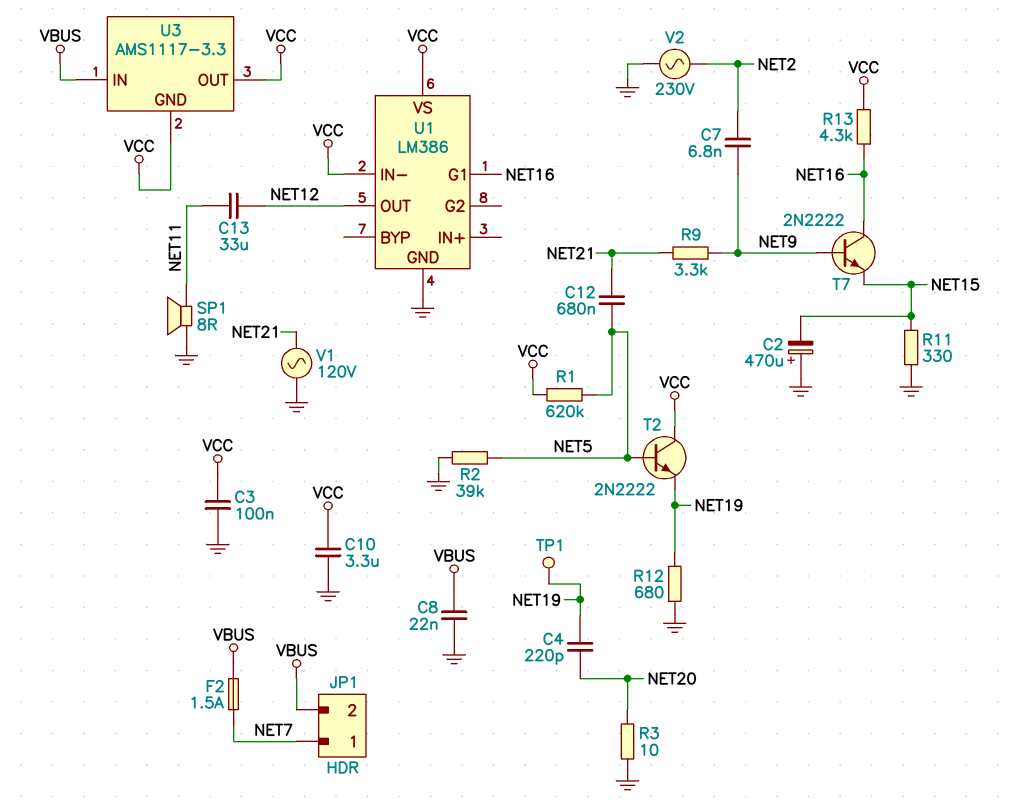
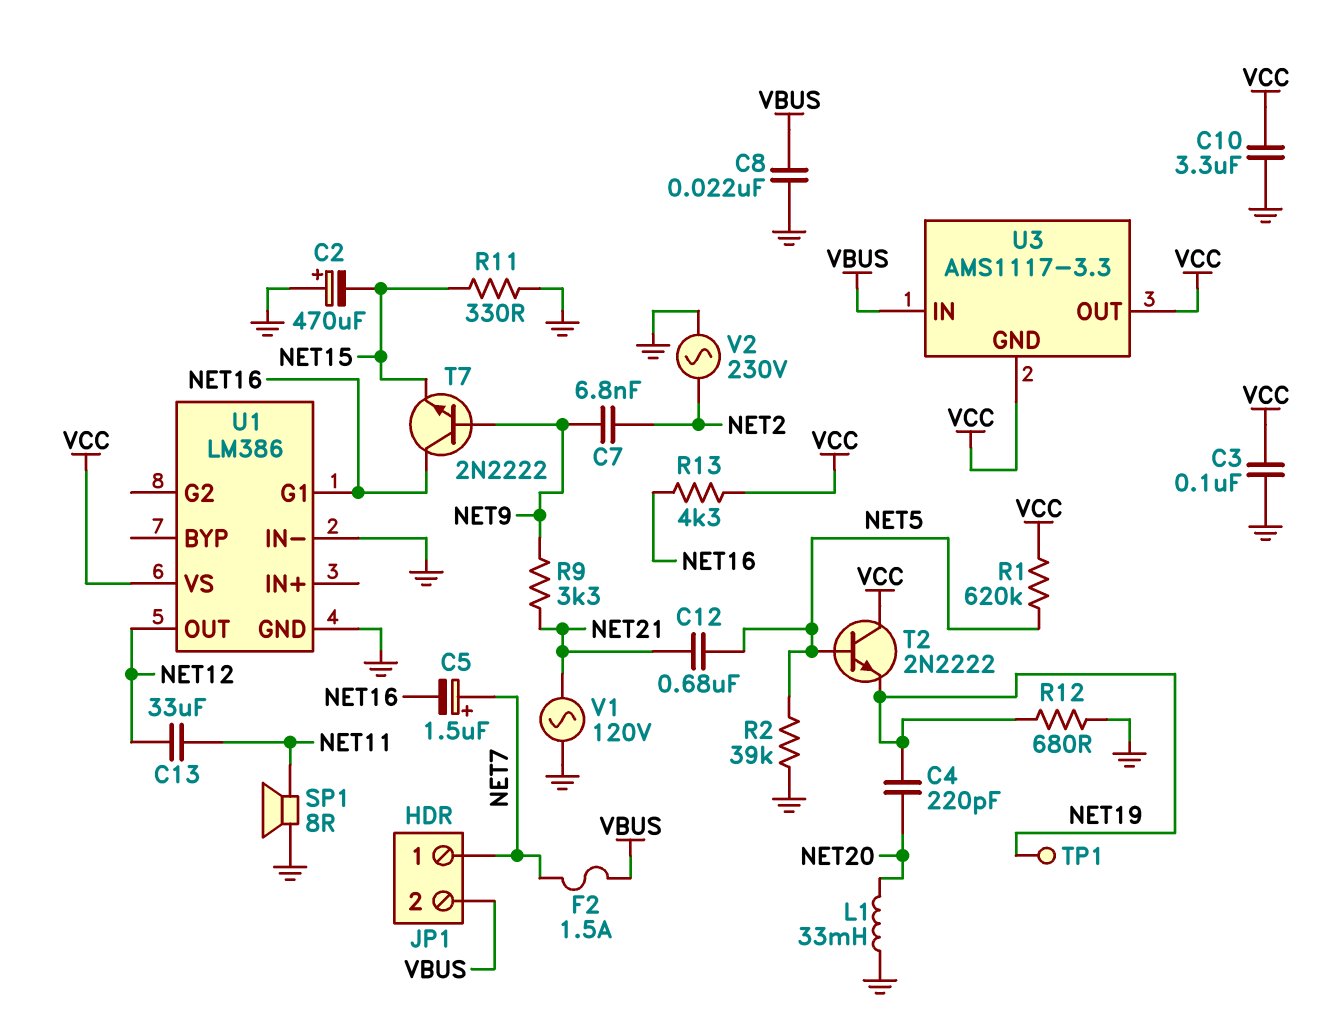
C5: none -> 1.5uF (plus NET7, minus NET16)
L1: none -> 33mH (GND, NET20)
R3: 10 (GND, NET20) -> none
U1 pin IN-: VCC -> GND

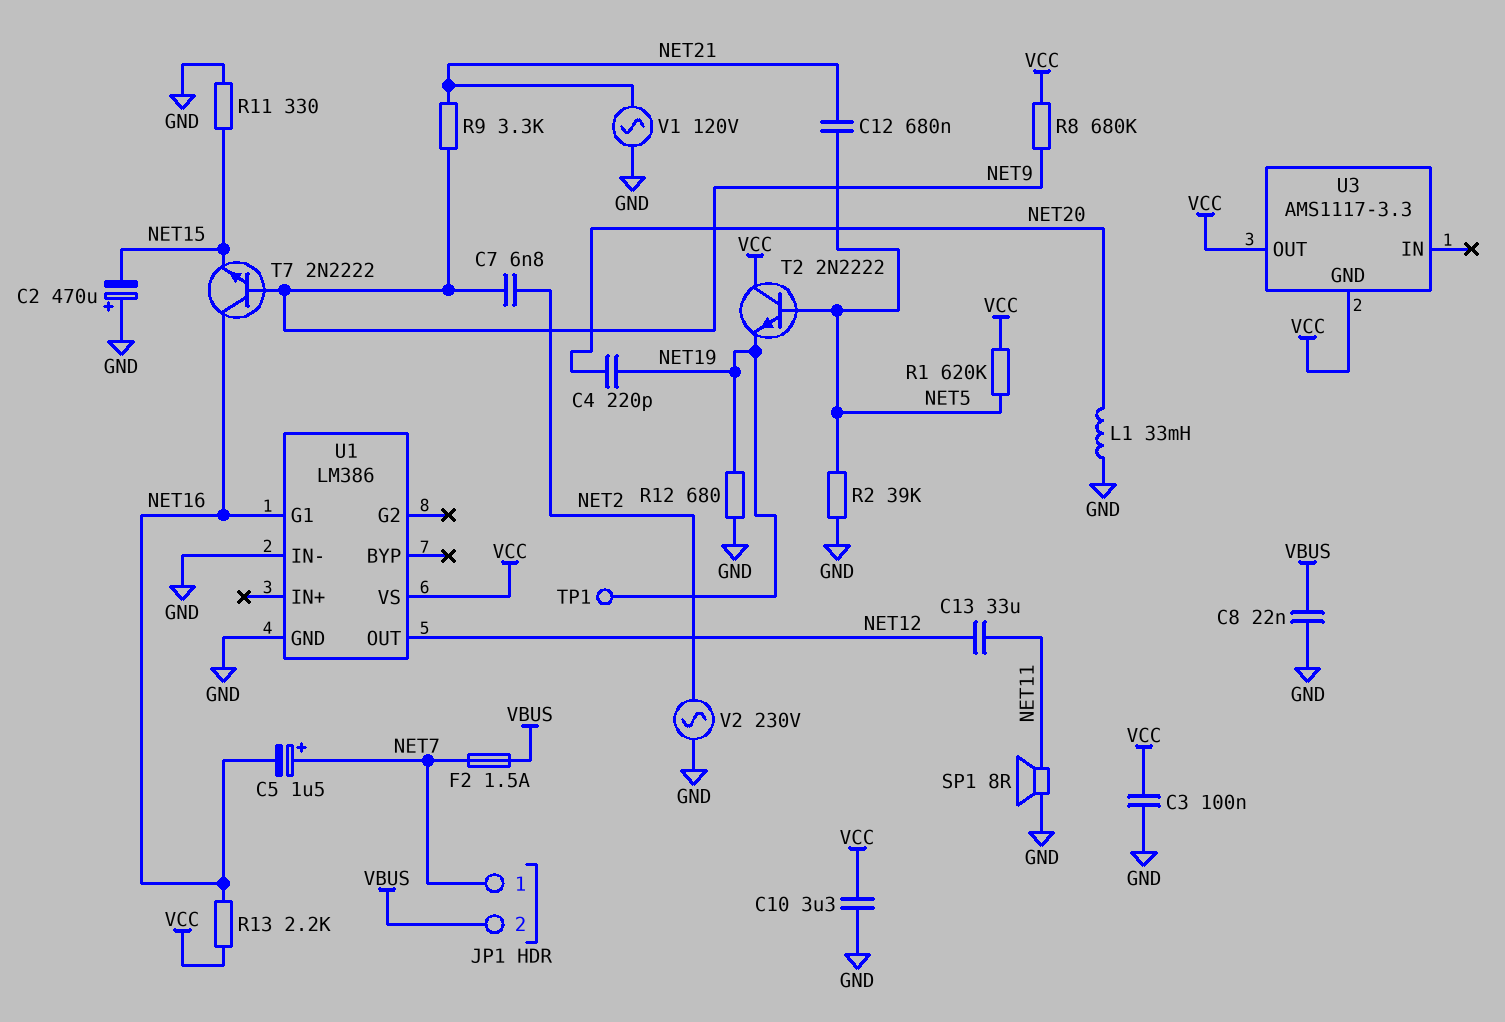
R8: none -> 680k (NET9, VCC)
R13: 4.3k (NET16, VCC) -> 2.2k (NET16, VCC)
U3 pin IN: VBUS -> none

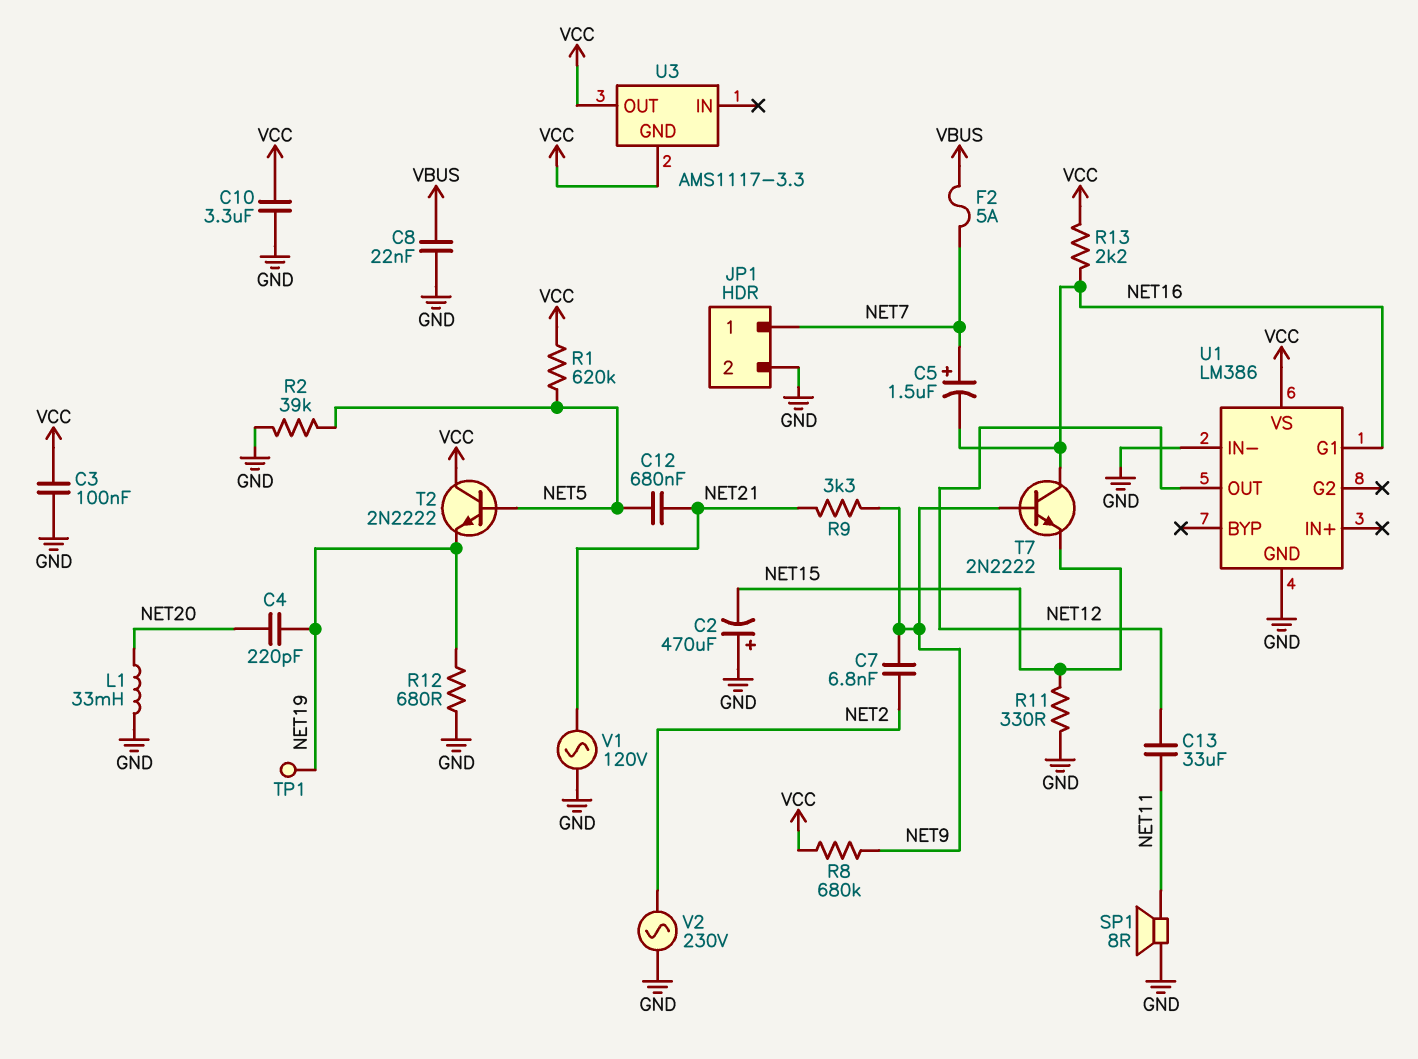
F2: 1.5A (NET7, VBUS) -> 5A (NET7, VBUS)
JP1 pin 2: VBUS -> GND

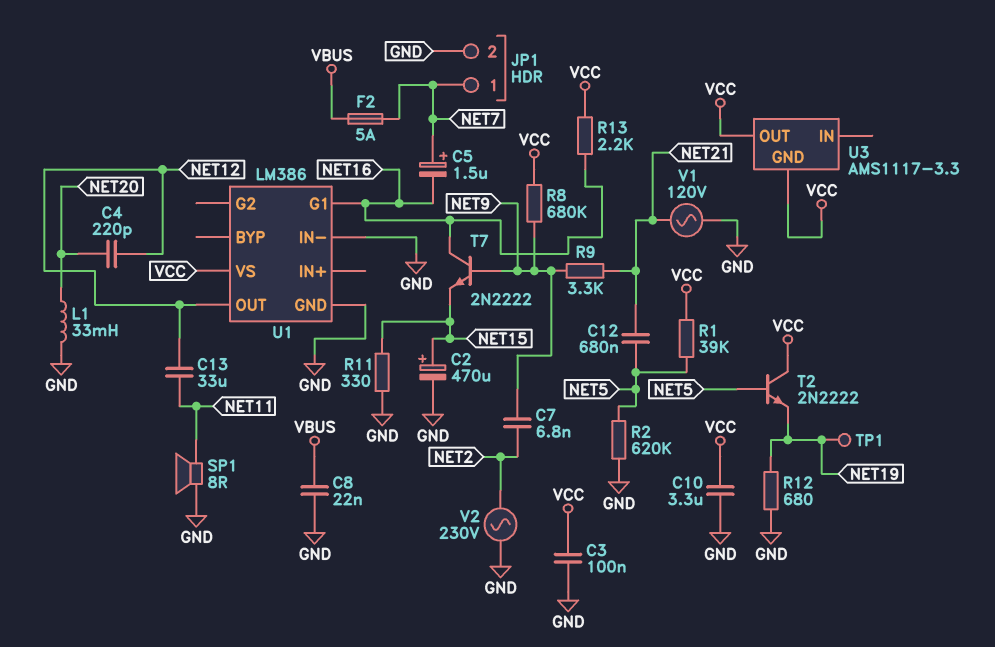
C2: 470uF (plus GND, minus NET15) -> 470uF (plus NET15, minus GND)
C4: 220pF (NET19, NET20) -> 220pF (NET12, NET20)
R1: 620k (NET5, VCC) -> 39k (NET5, VCC)
R2: 39k (GND, NET5) -> 620k (GND, NET5)

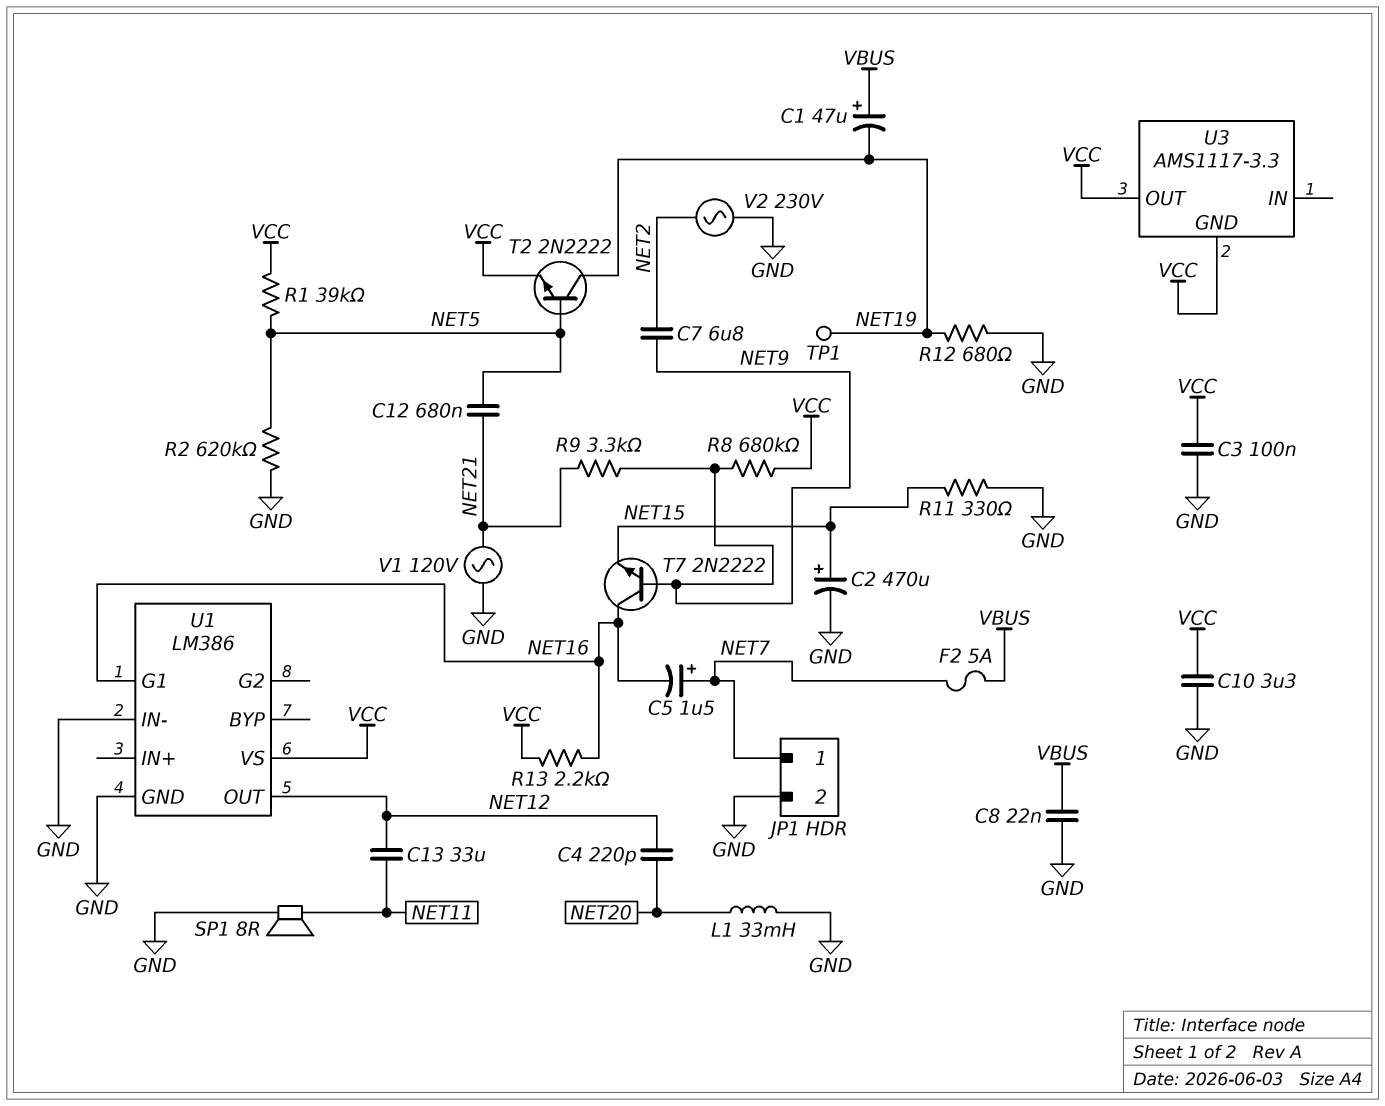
C1: none -> 47uF (plus VBUS, minus NET19)
C7: 6.8nF (NET2, NET9) -> 6.8uF (NET2, NET9)
T2: NPN 2N2222 (B NET5, C VCC, E NET19) -> NPN 2N2222 (B NET5, C NET19, E VCC)

